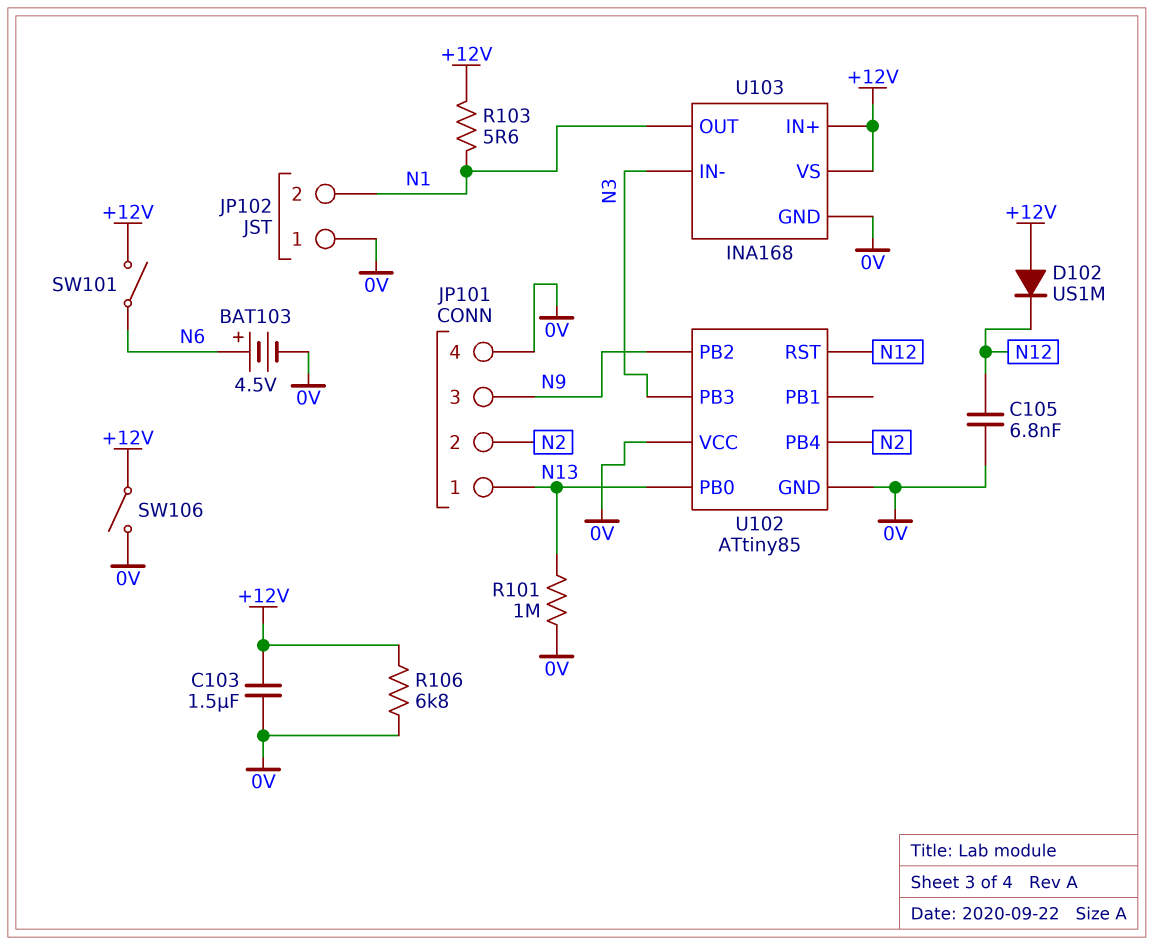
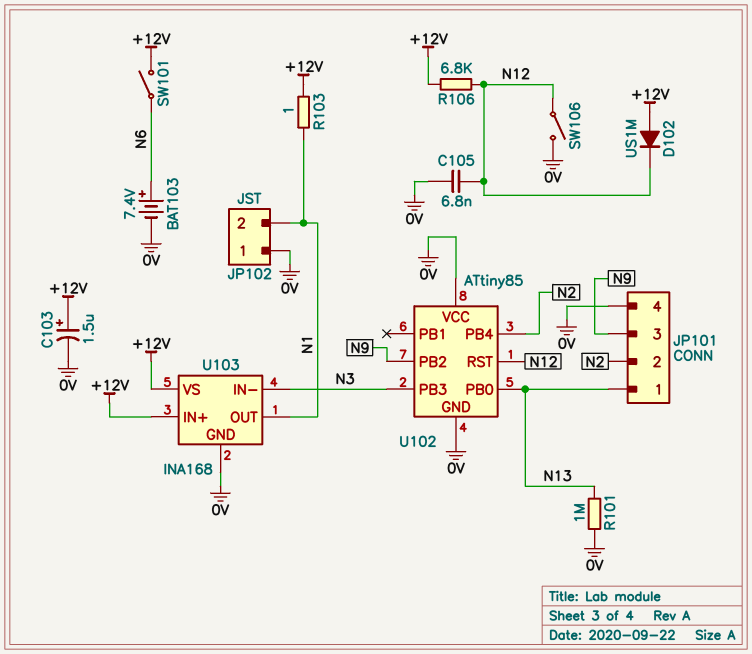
BAT103: 4.5V (plus N6, minus 0V) -> 7.4V (plus N6, minus 0V)
C103: 1.5uF (+12V, 0V) -> 1.5uF (plus +12V, minus 0V)
R103: 5.6 (+12V, N1) -> 1 (+12V, N1)
R106: 6.8k (+12V, 0V) -> 6.8k (+12V, N12)
SW106: switch (+12V, 0V) -> switch (0V, N12)

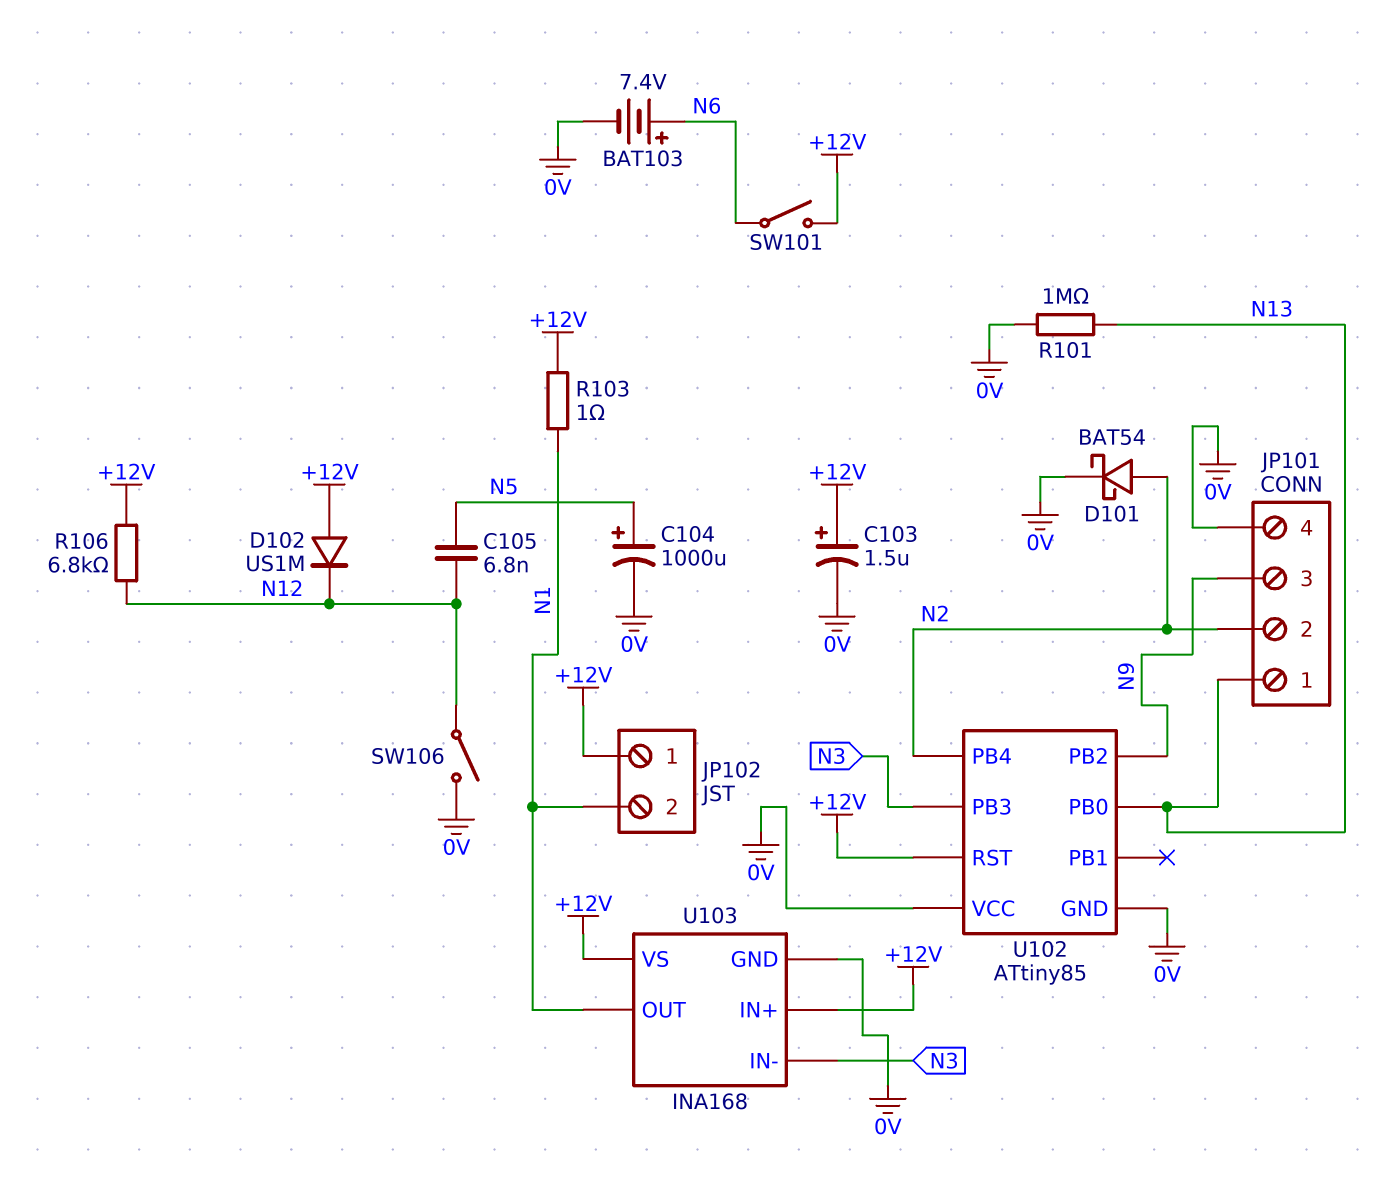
C104: none -> 1000uF (plus N5, minus 0V)
C105: 6.8nF (0V, N12) -> 6.8nF (N5, N12)
D101: none -> schottky BAT54 (A N2, K 0V)
JP102 pin 1: 0V -> +12V
U102 pin RST: N12 -> +12V

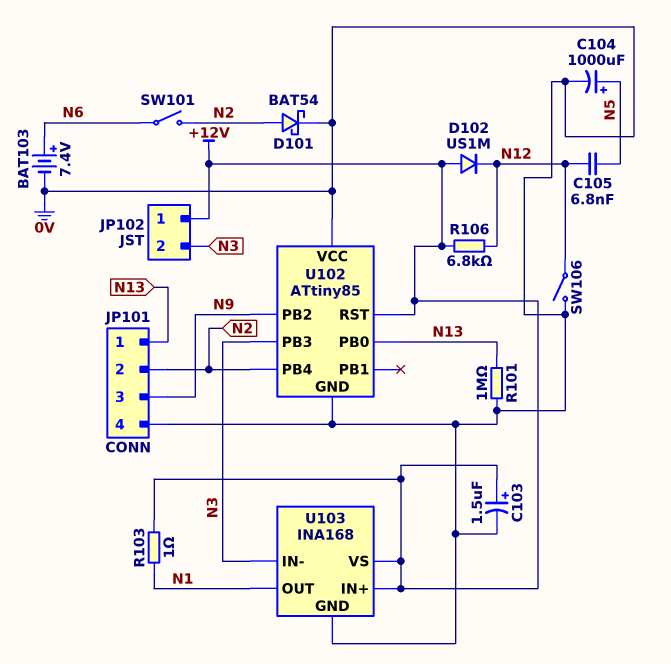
JP102 pin 2: N1 -> N3
SW101: switch (+12V, N6) -> switch (N2, N6)

